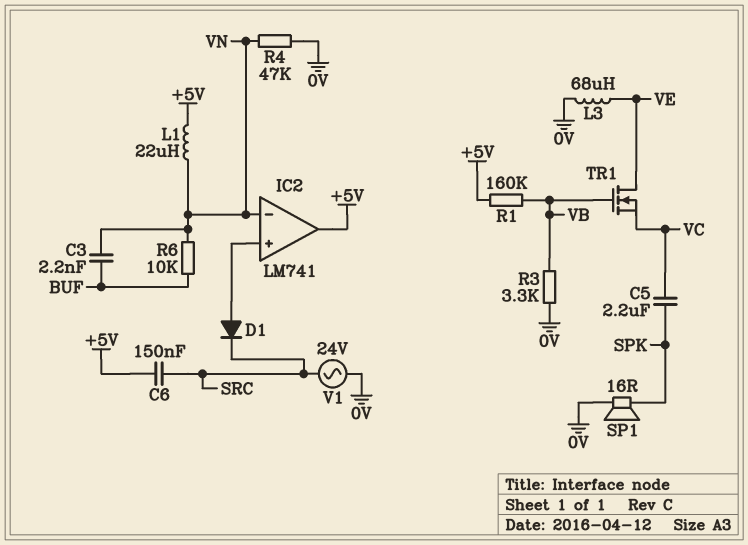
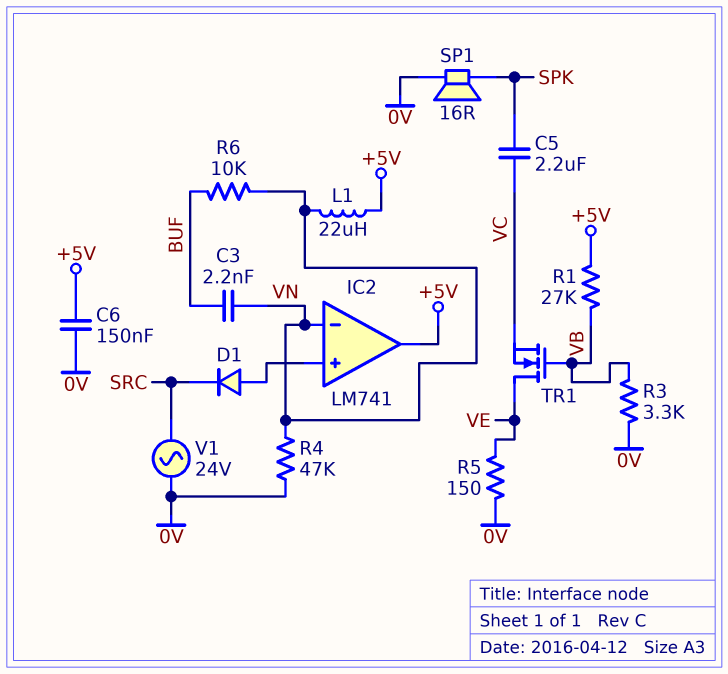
C6: 150nF (+5V, SRC) -> 150nF (+5V, 0V)
L3: 68uH (0V, VE) -> none
R1: 160k (+5V, VB) -> 27k (+5V, VB)
R5: none -> 150 (0V, VE)

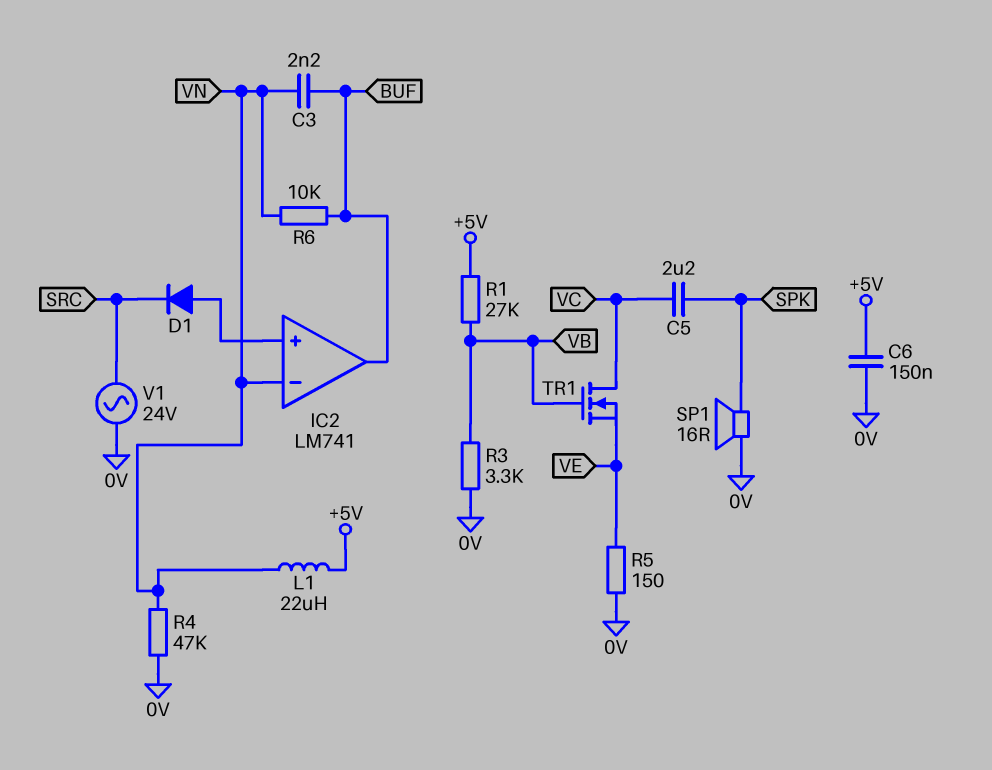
IC2 pin out: +5V -> BUF
TR1: NMOS (G VB, D VE, S VC) -> NMOS (G VB, D VC, S VE)

